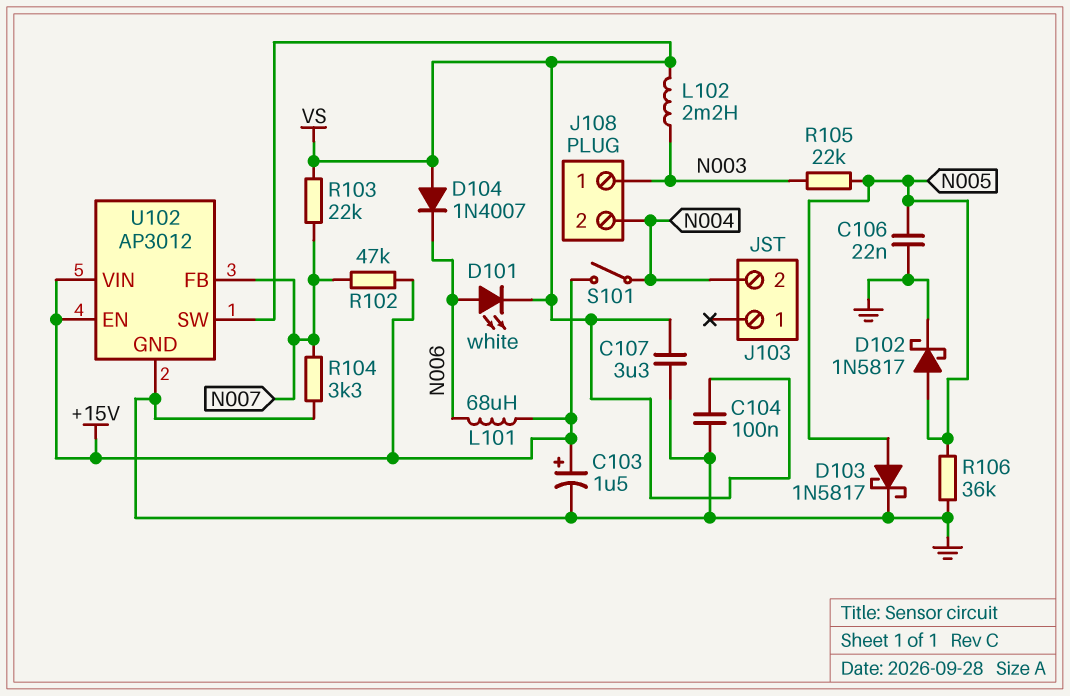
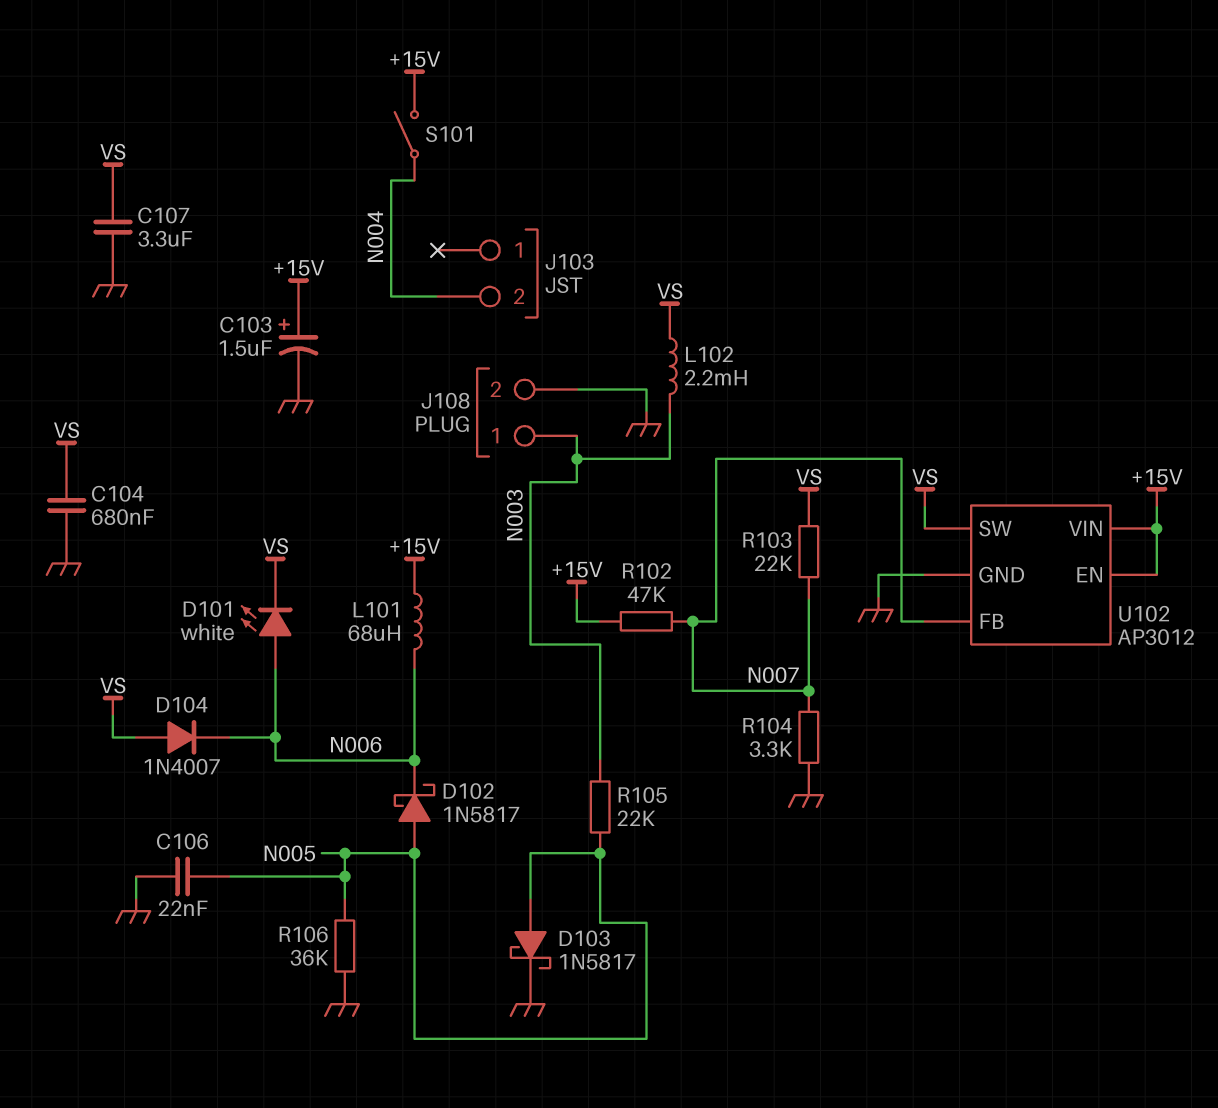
C104: 100nF (GND, VS) -> 680nF (GND, VS)
D102: schottky 1N5817 (A N005, K GND) -> schottky 1N5817 (A N005, K N006)
J108 pin 2: N004 -> GND

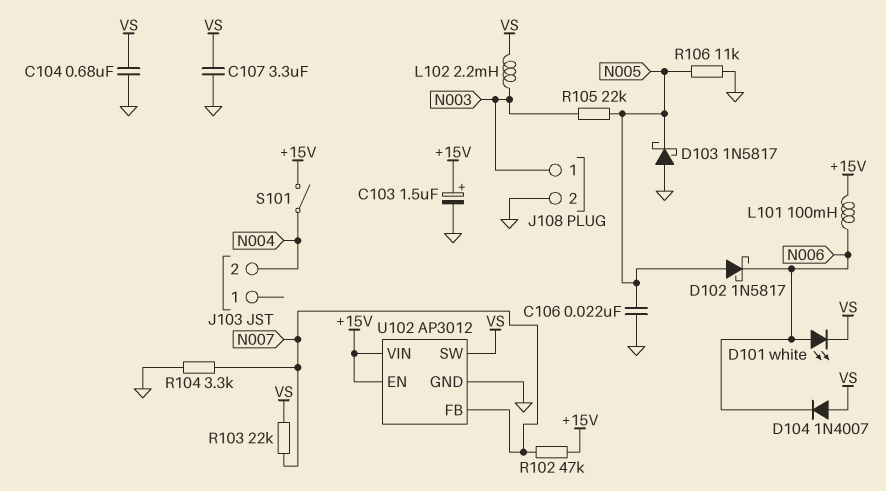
D103: schottky 1N5817 (A N005, K GND) -> schottky 1N5817 (A GND, K N005)
L101: 68uH (+15V, N006) -> 100mH (+15V, N006)
R106: 36k (GND, N005) -> 11k (GND, N005)

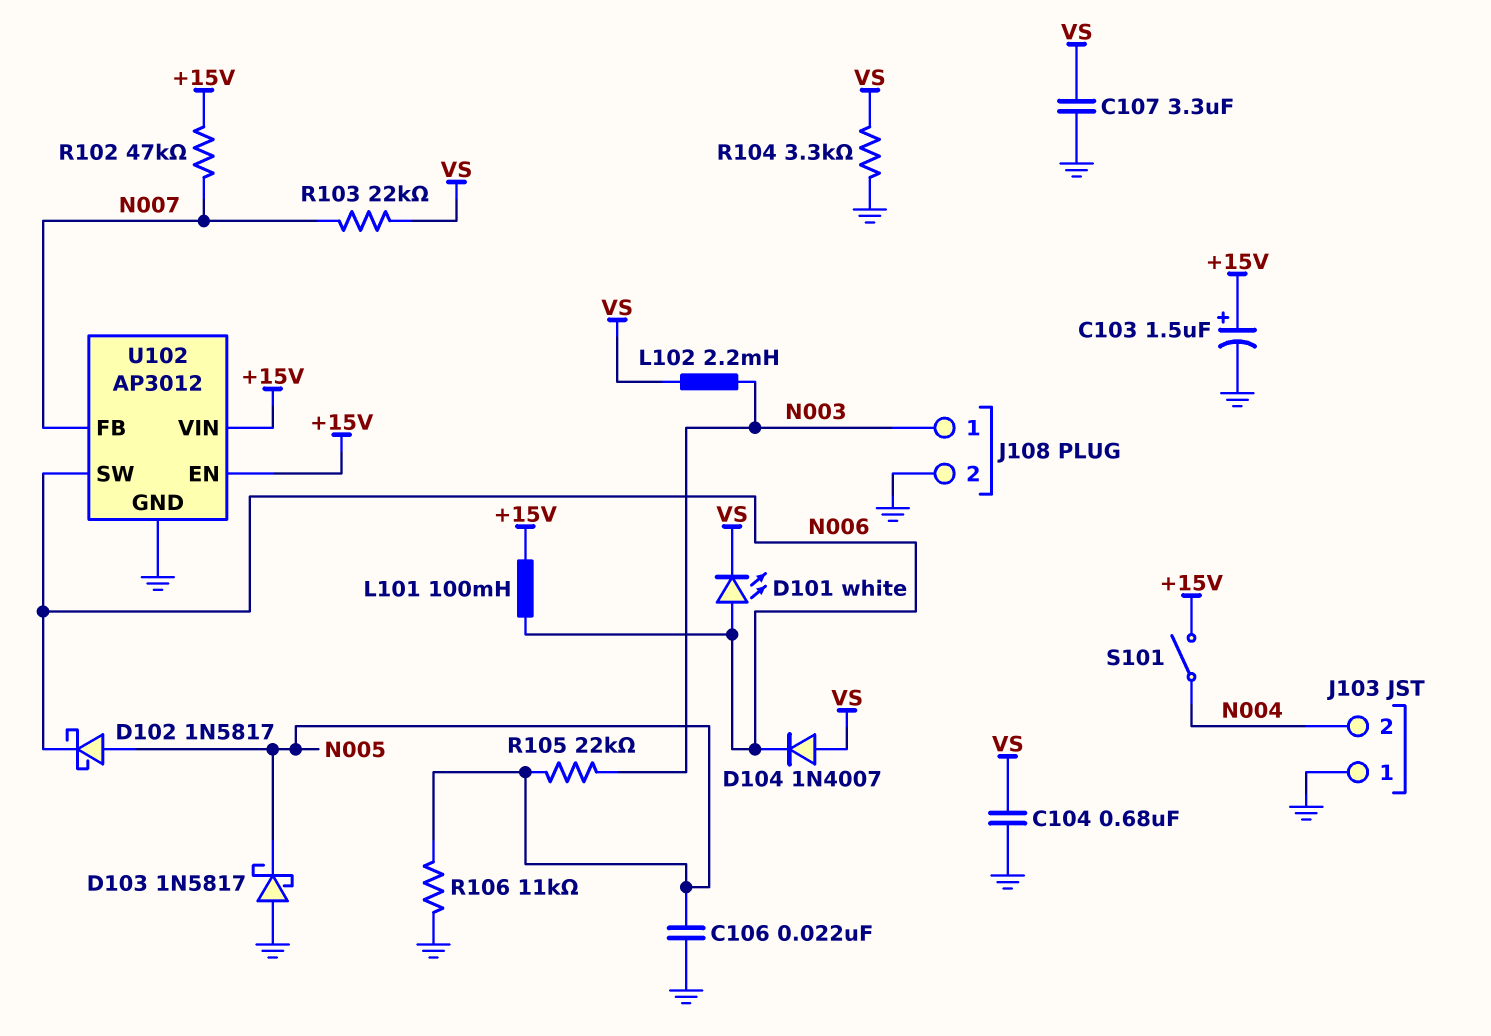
J103 pin 1: none -> GND
R104: 3.3k (GND, N007) -> 3.3k (GND, VS)
U102 pin SW: VS -> N006

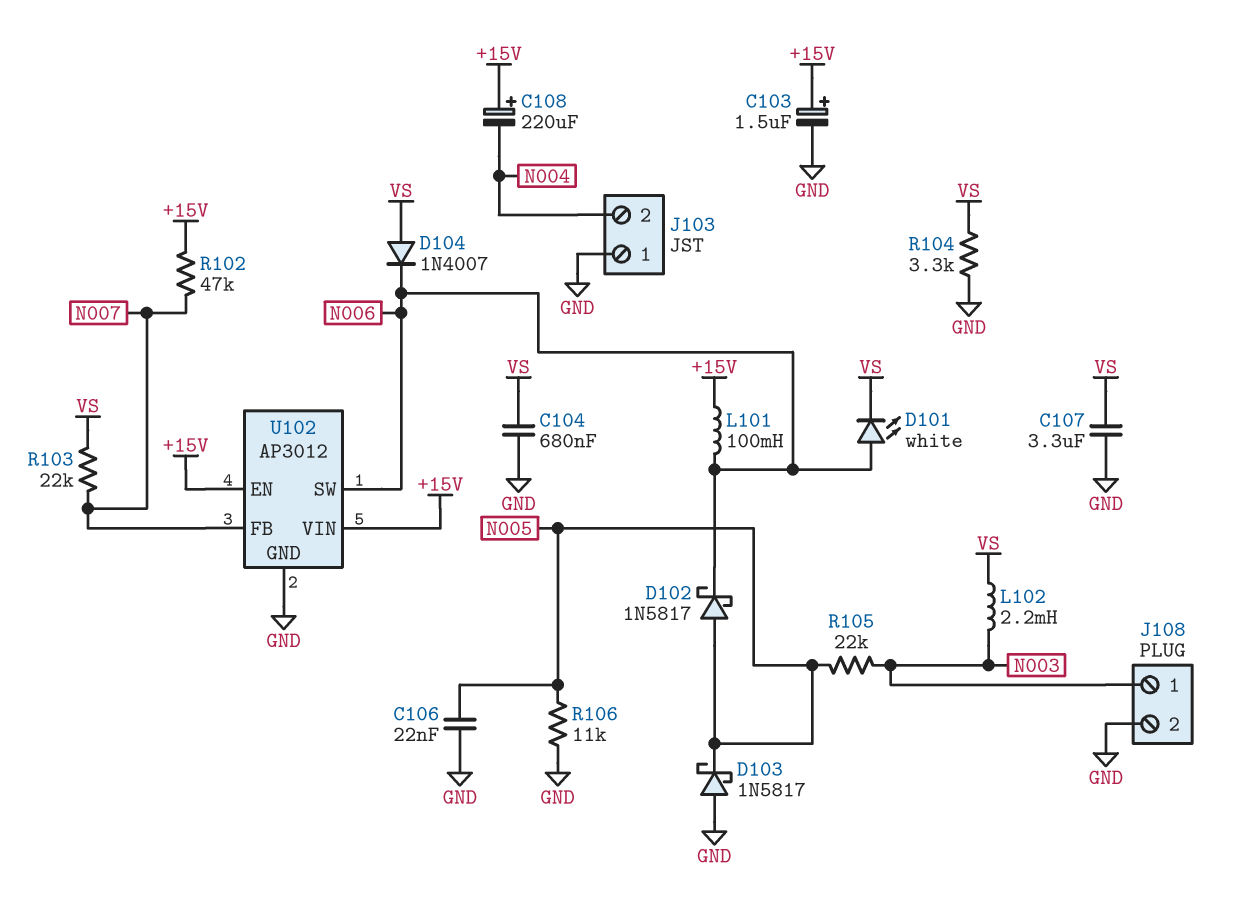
C108: none -> 220uF (plus +15V, minus N004)
S101: switch (+15V, N004) -> none

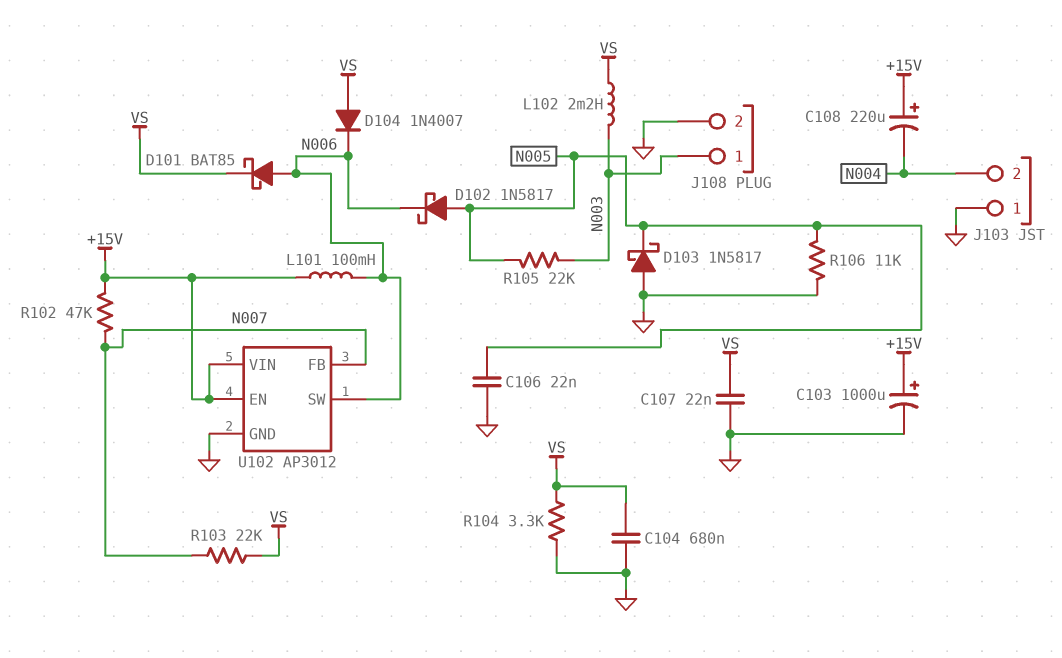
C103: 1.5uF (plus +15V, minus GND) -> 1000uF (plus +15V, minus GND)
C107: 3.3uF (GND, VS) -> 22nF (GND, VS)
D101: LED white (A N006, K VS) -> schottky BAT85 (A N006, K VS)

